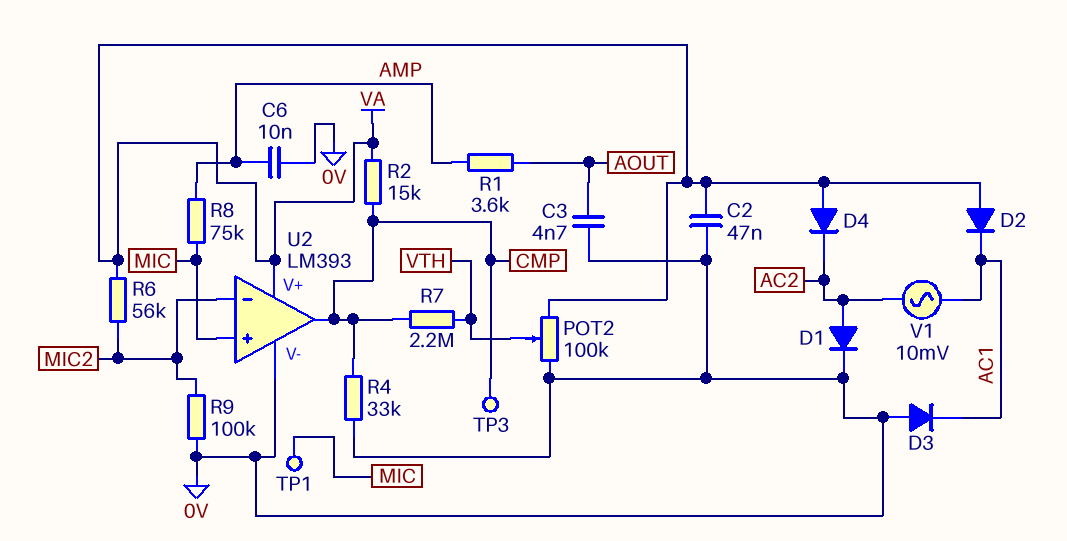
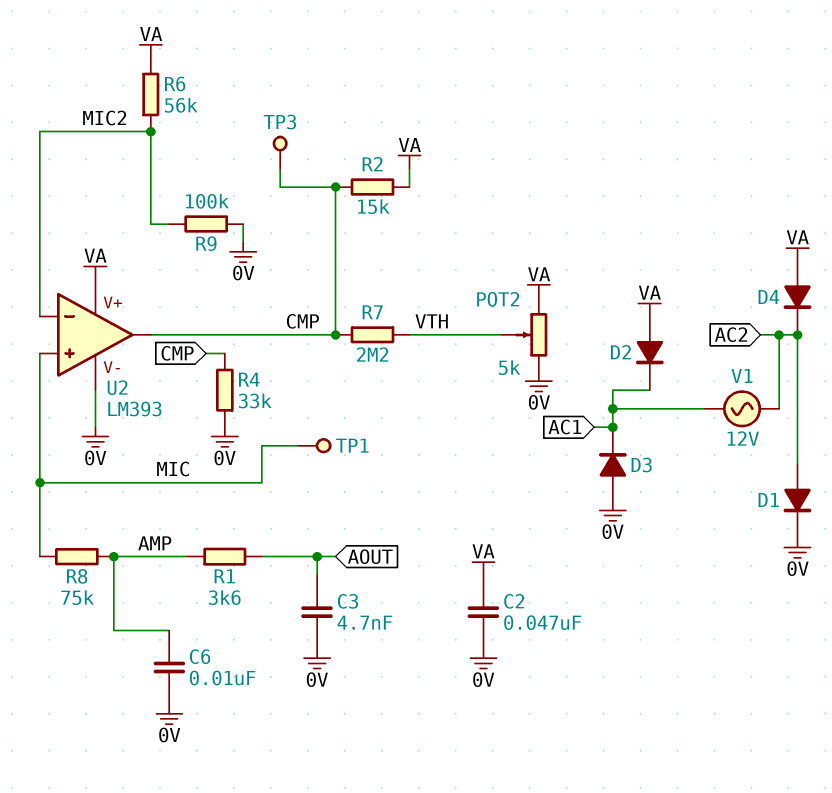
POT2: 100k (0V, VA, wiper VTH) -> 5k (0V, VA, wiper VTH)
V1: AC 10mV (AC1, AC2) -> AC 12V (AC1, AC2)

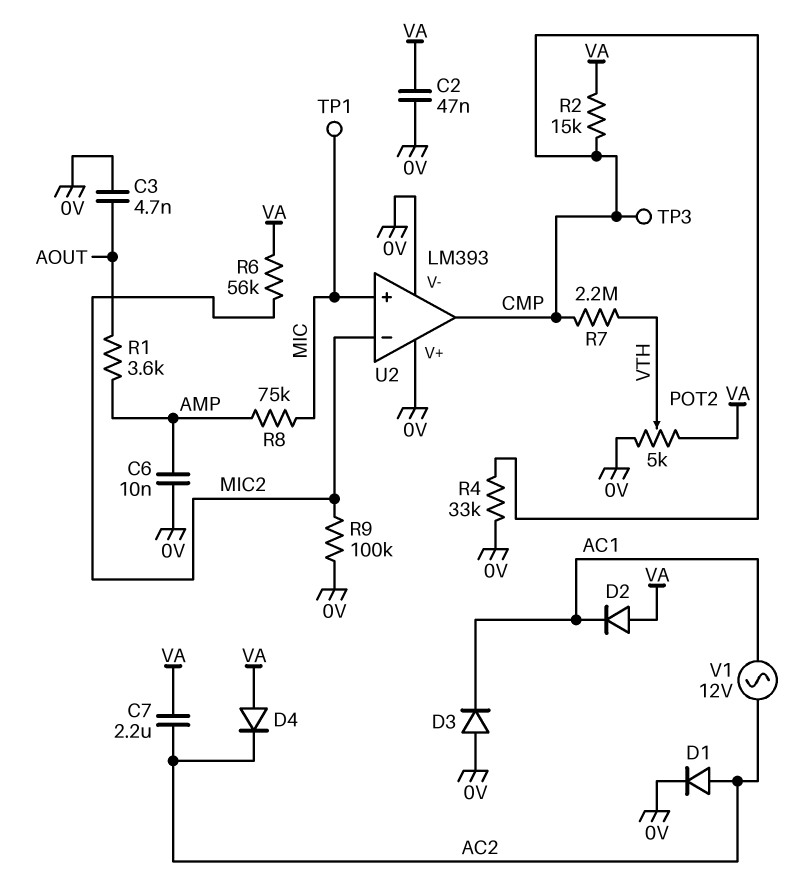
C7: none -> 2.2uF (AC2, VA)
U2 pin V+: VA -> 0V

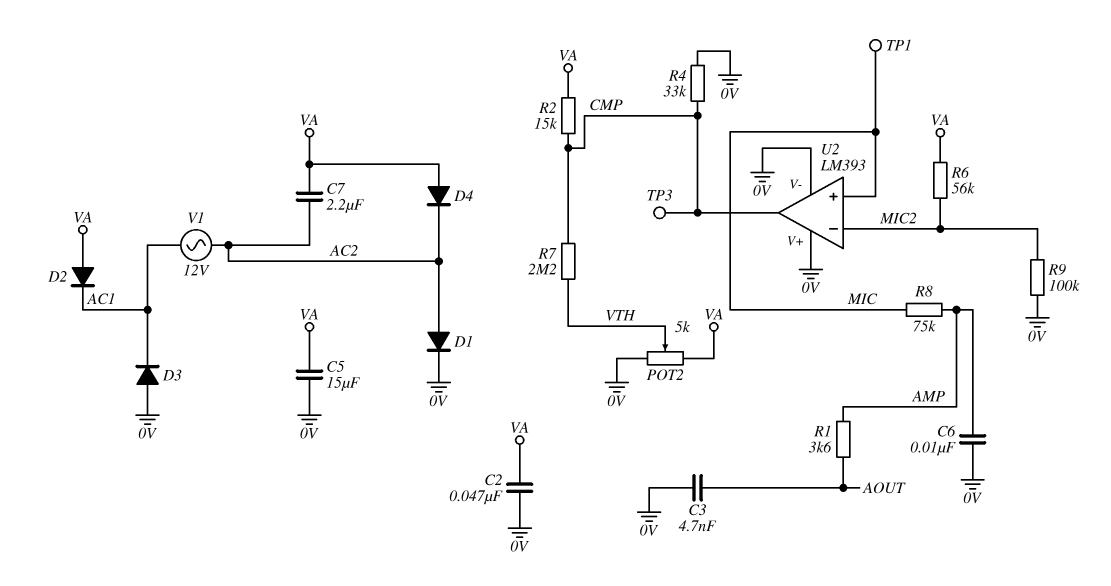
C5: none -> 15uF (0V, VA)

